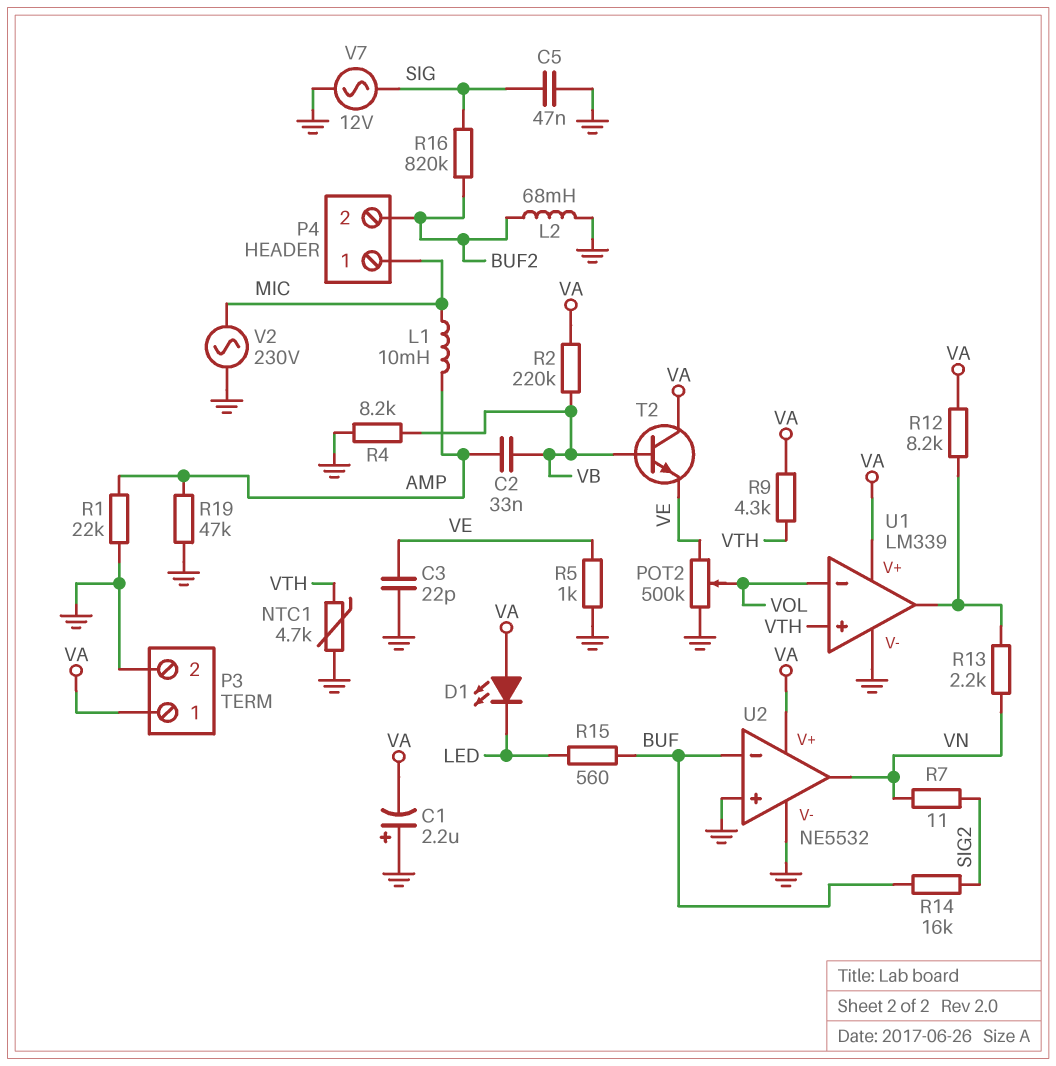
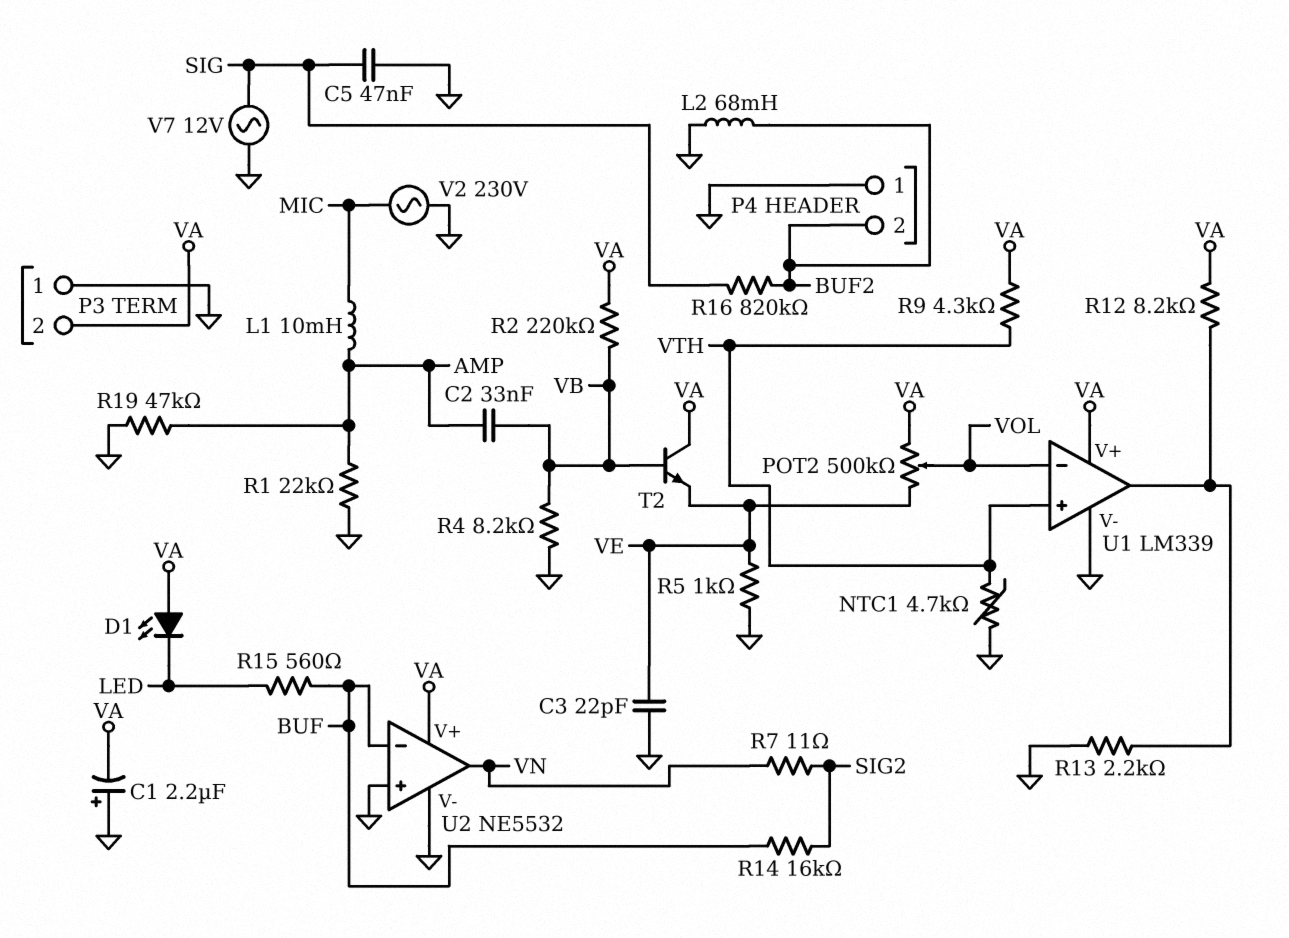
P3 pin 1: VA -> GND
P3 pin 2: GND -> VA
P4 pin 1: MIC -> GND
POT2: 500k (GND, VE, wiper VOL) -> 500k (VA, VE, wiper VOL)
R13: 2.2k (U1/out, VN) -> 2.2k (GND, U1/out)

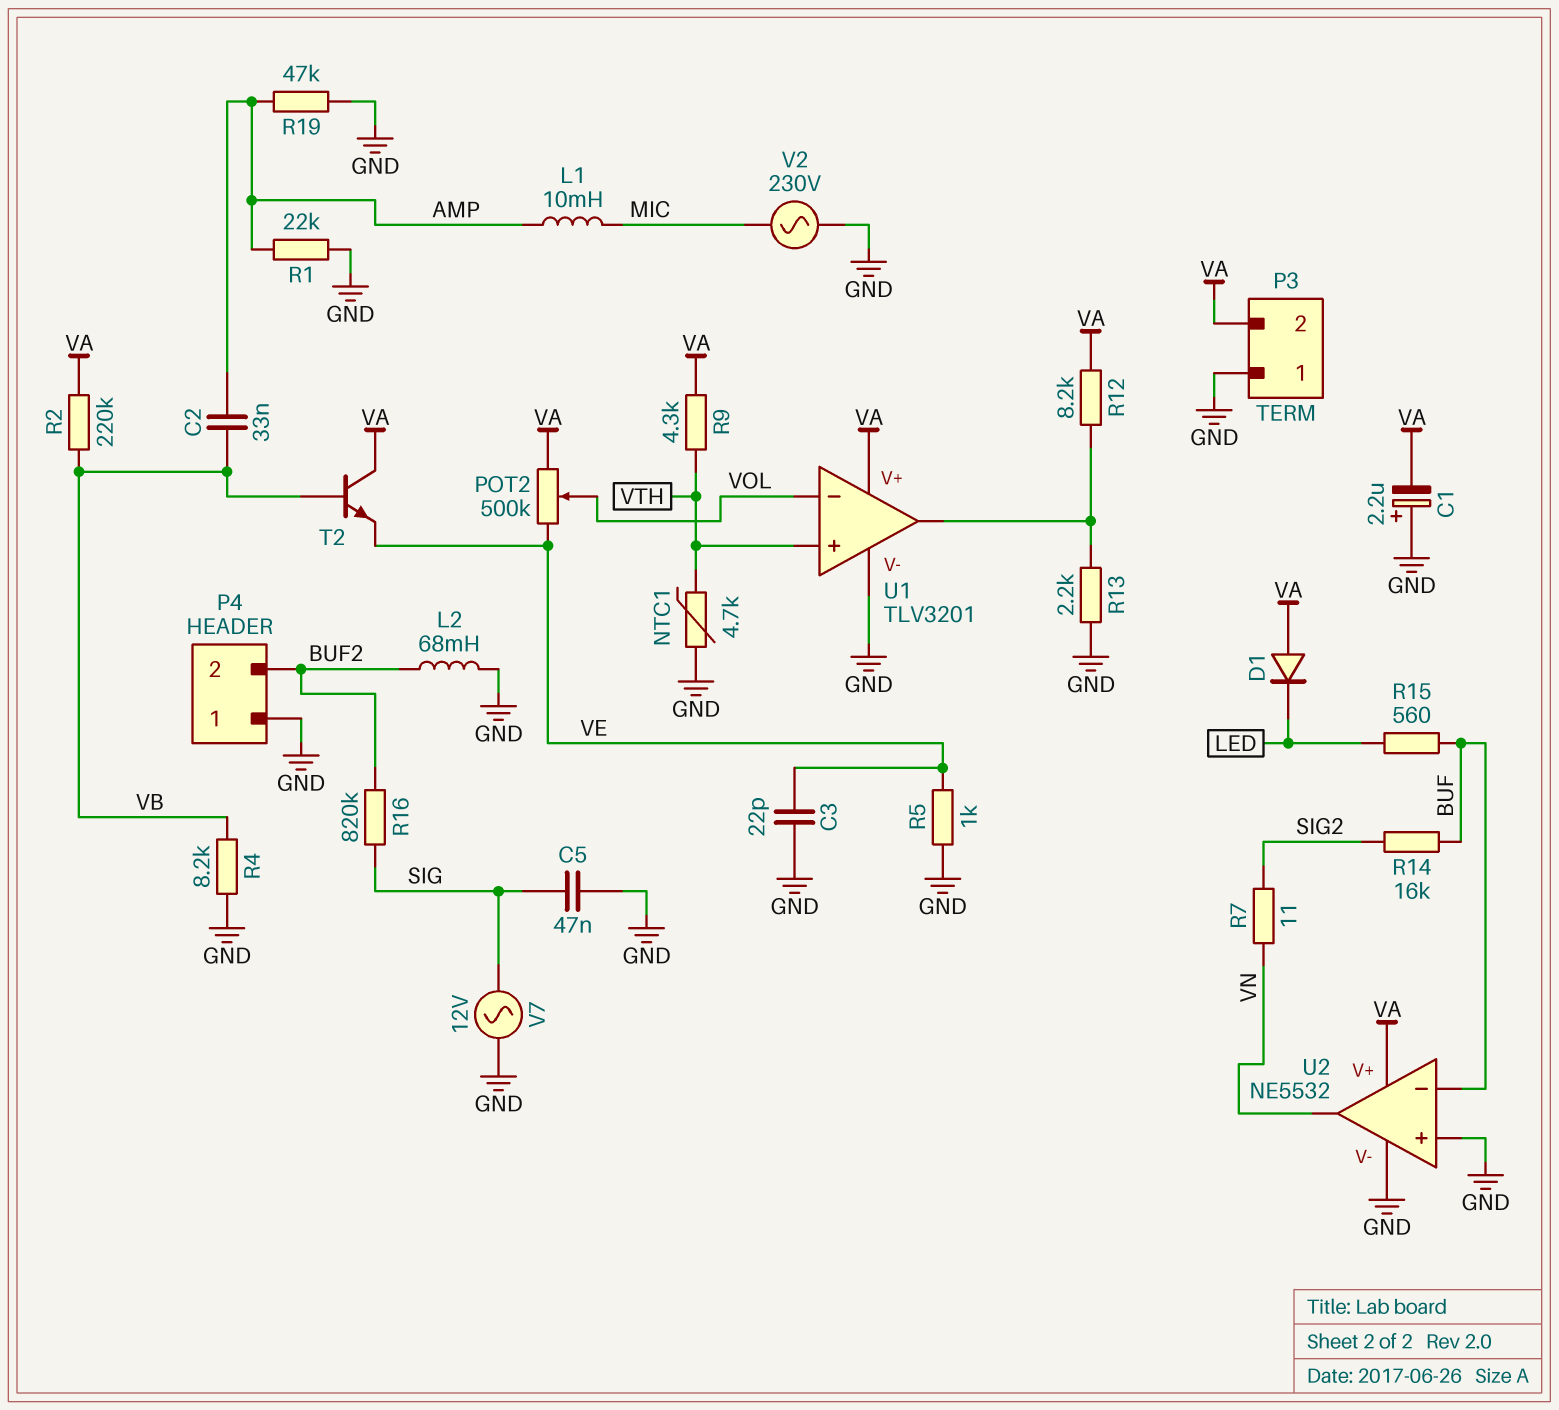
D1: LED (A VA, K LED) -> diode (A VA, K LED)
U1: LM339 -> TLV3201

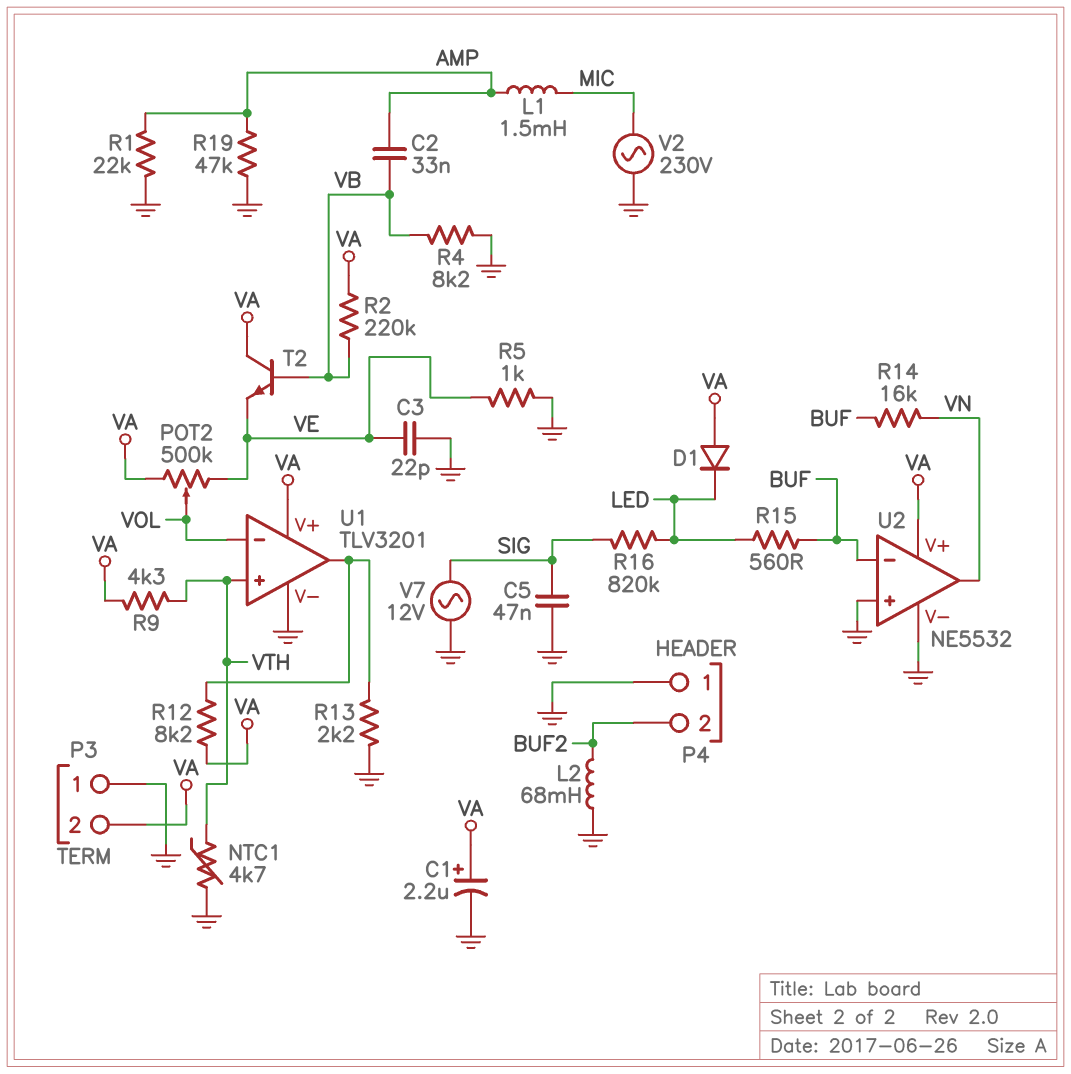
C1: 2.2uF (plus GND, minus VA) -> 2.2uF (plus VA, minus GND)
L1: 10mH (AMP, MIC) -> 1.5mH (AMP, MIC)
R7: 11 (SIG2, VN) -> none
R14: 16k (BUF, SIG2) -> 16k (BUF, VN)
R16: 820k (BUF2, SIG) -> 820k (LED, SIG)

